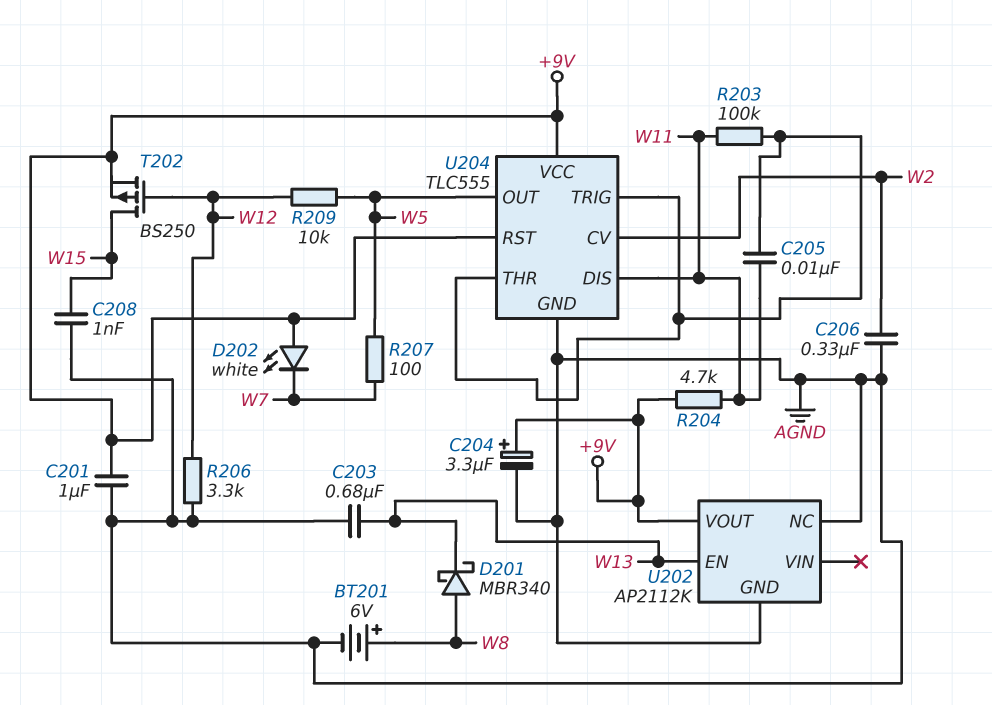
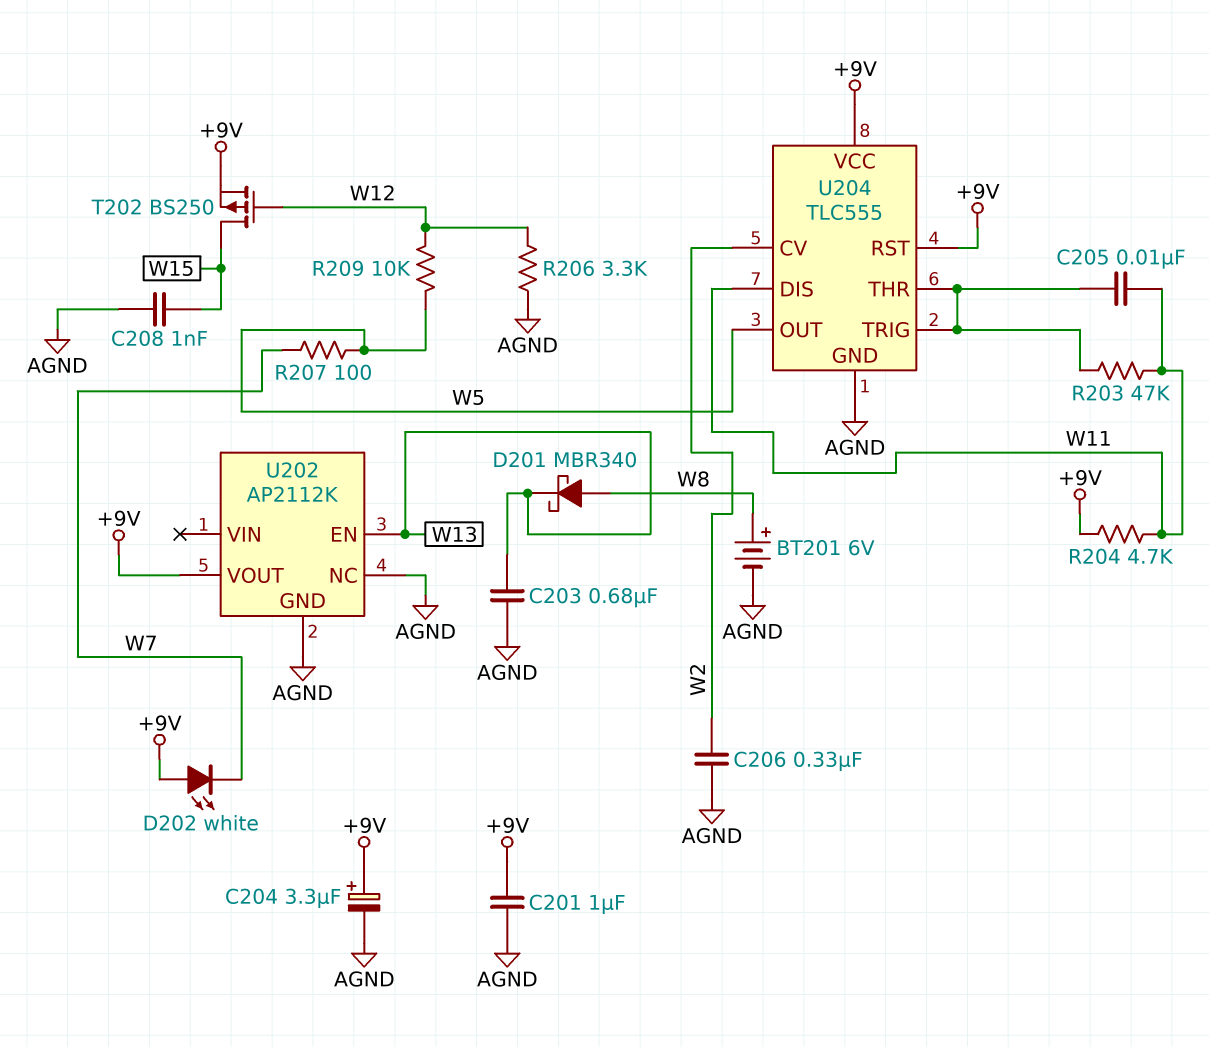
R203: 100k (U204/THR, W11) -> 47k (U204/THR, W11)

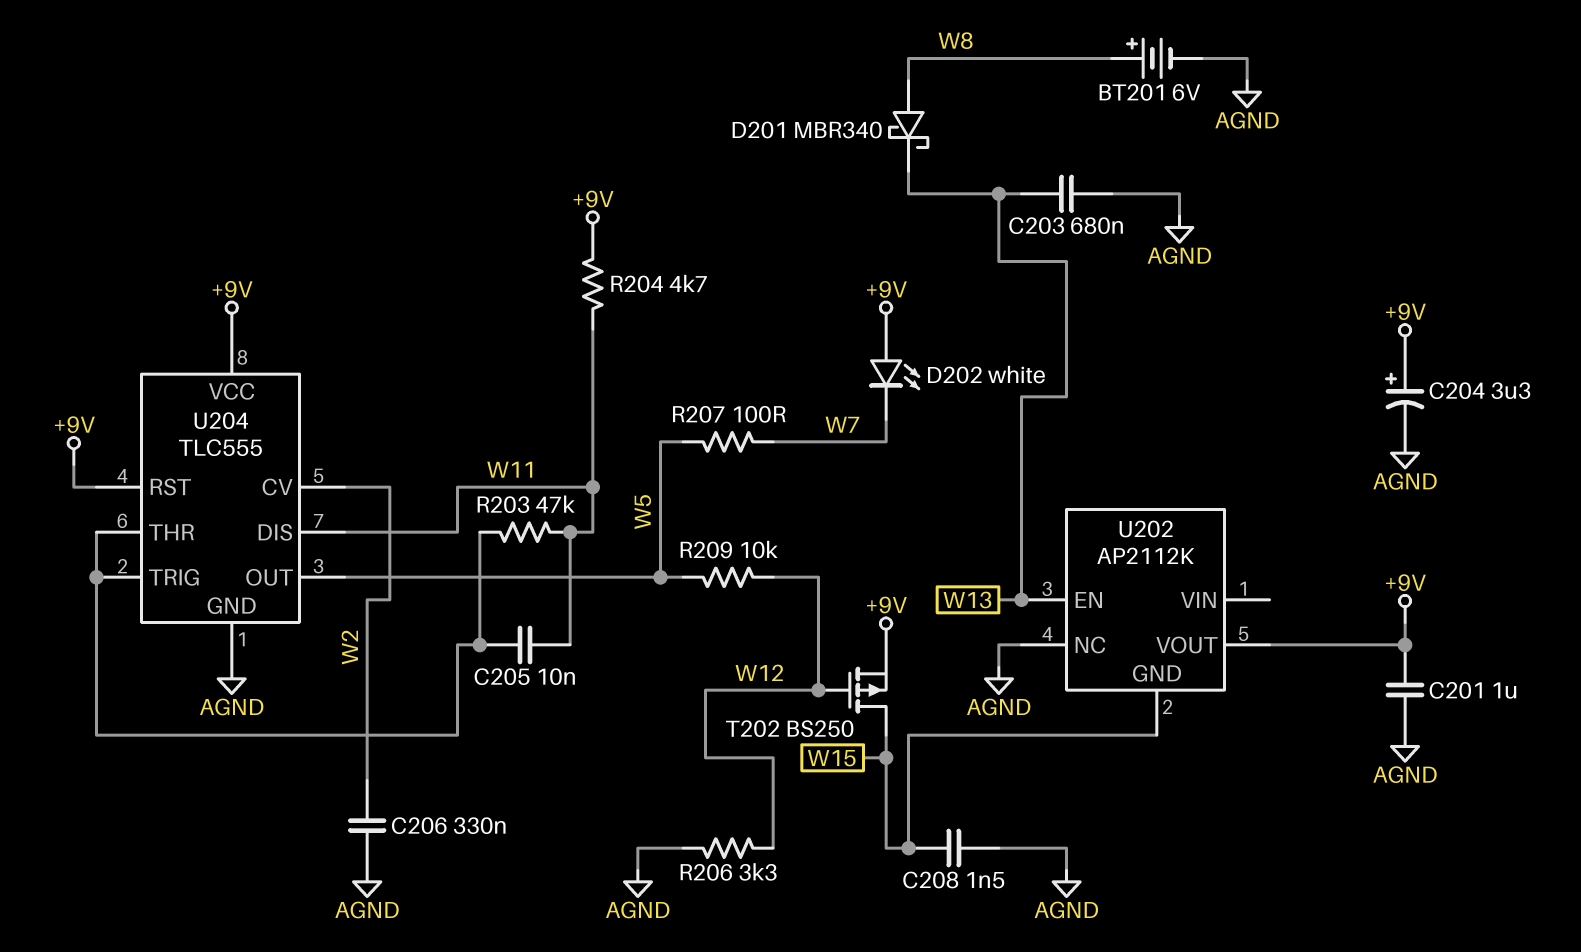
C208: 1nF (AGND, W15) -> 1.5nF (AGND, W15)
U202 pin GND: AGND -> W15

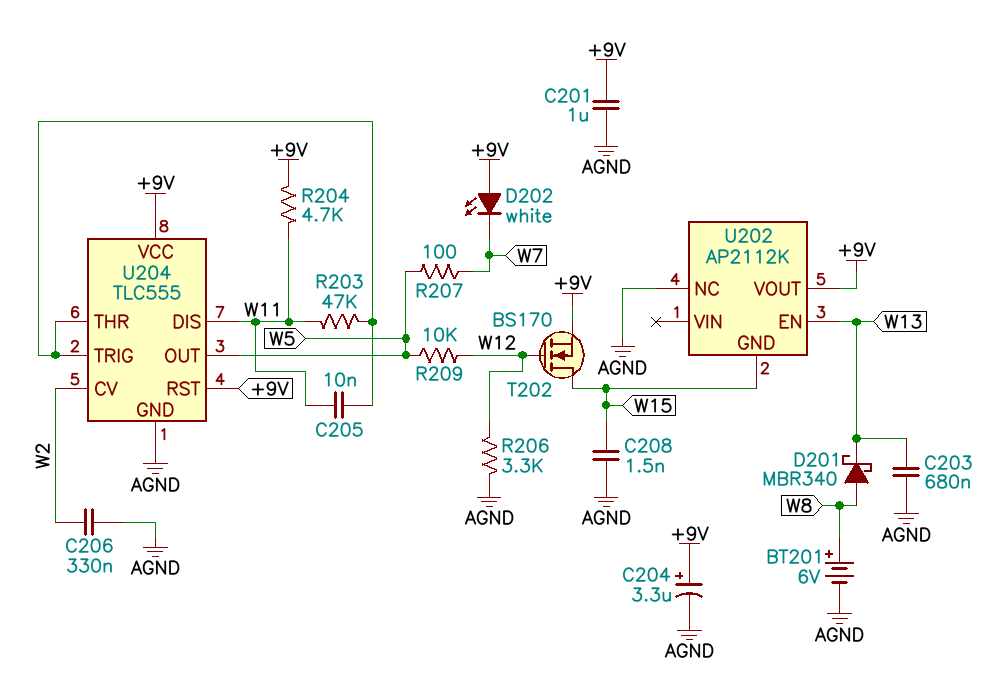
T202: PMOS BS250 (G W12, D W15, S +9V) -> NMOS BS170 (G W12, D W15, S +9V)

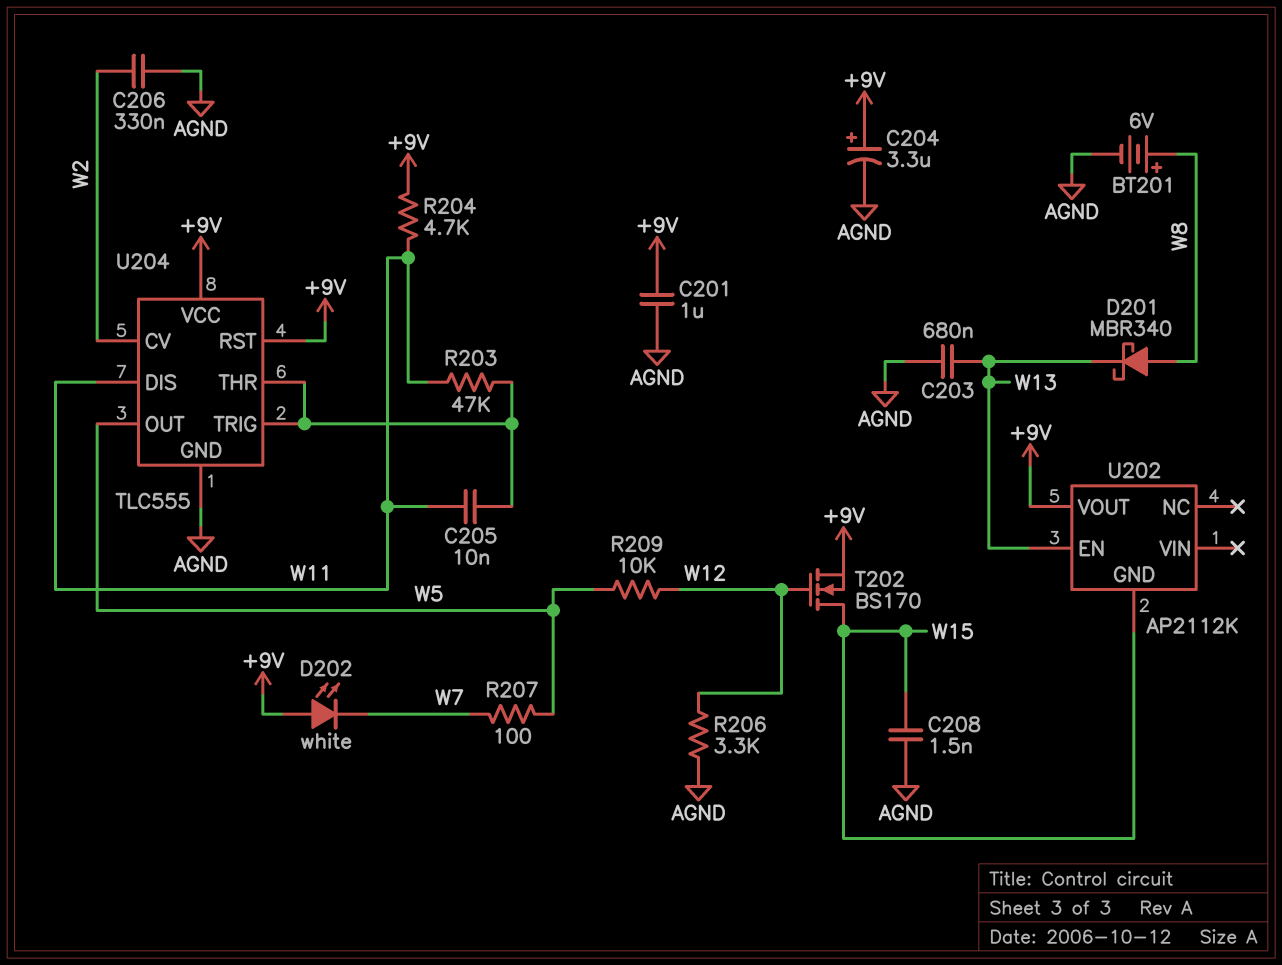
U202 pin NC: AGND -> none

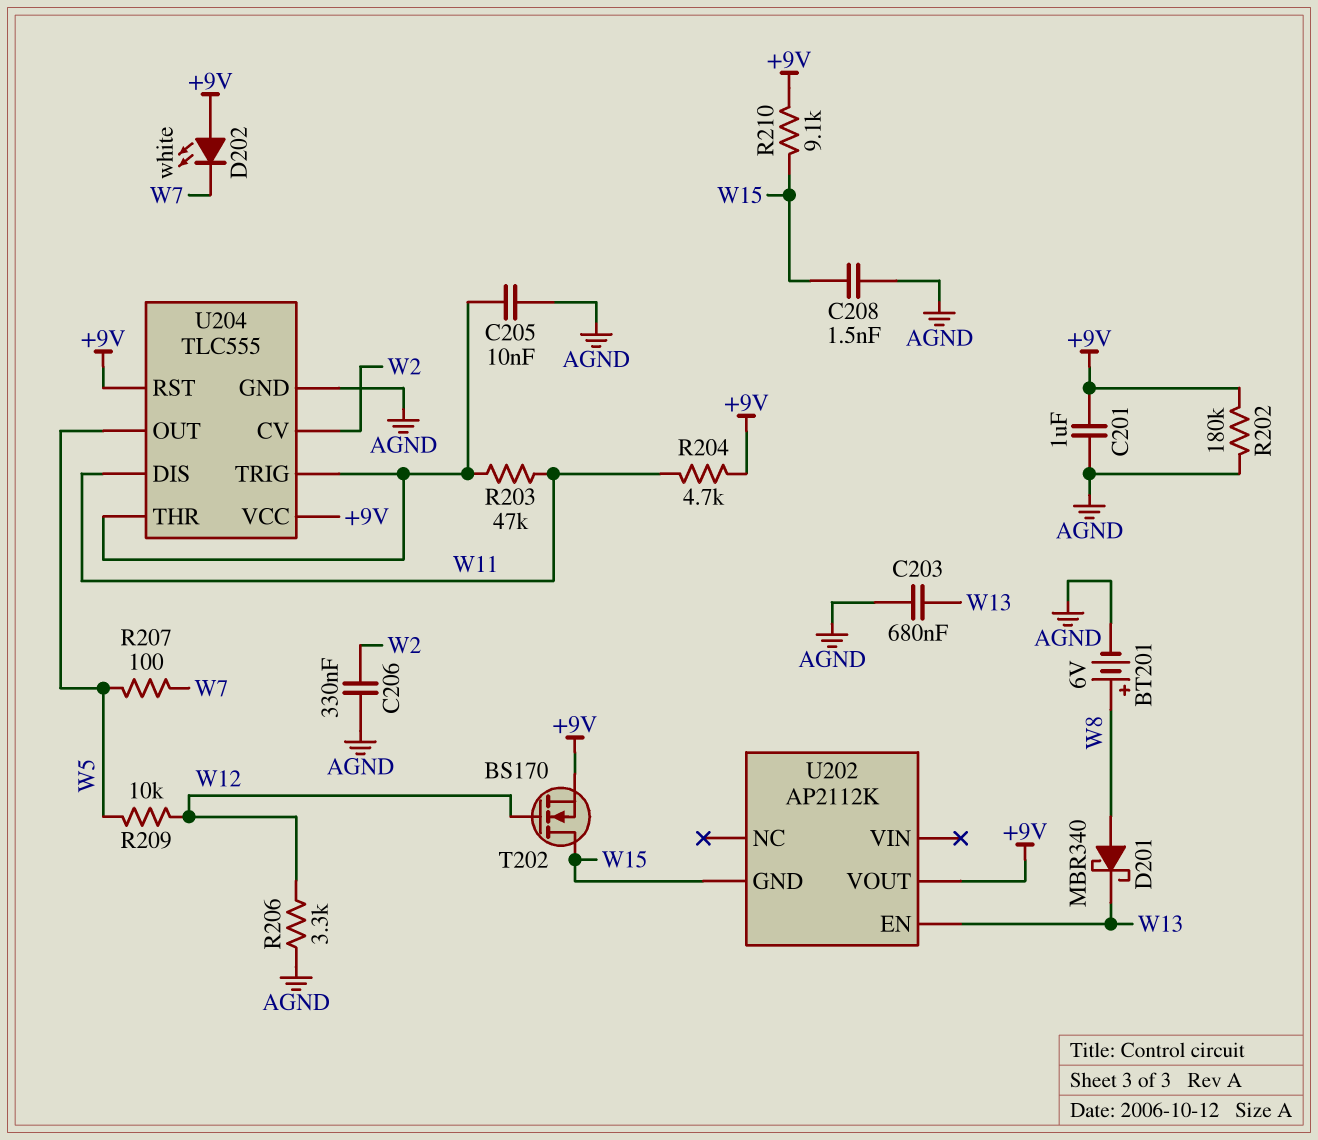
C204: 3.3uF (plus +9V, minus AGND) -> none
C205: 10nF (U204/THR, W11) -> 10nF (AGND, U204/THR)
R202: none -> 180k (+9V, AGND)
R210: none -> 9.1k (+9V, W15)

